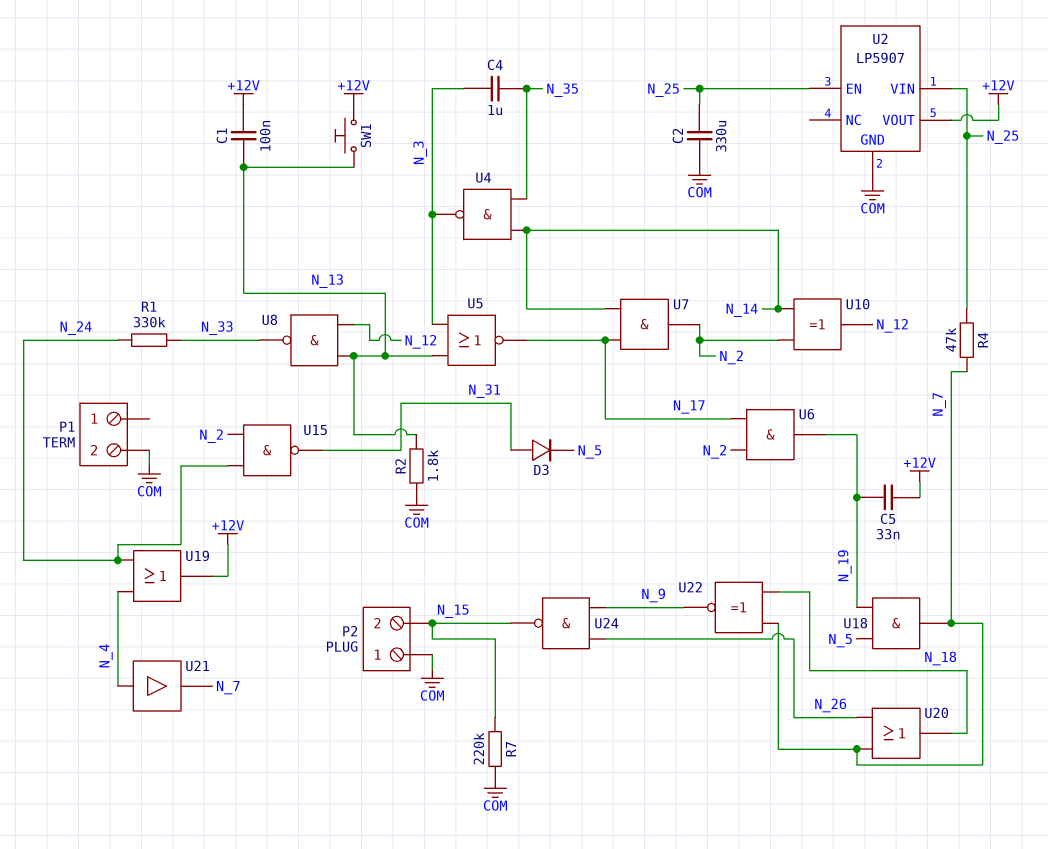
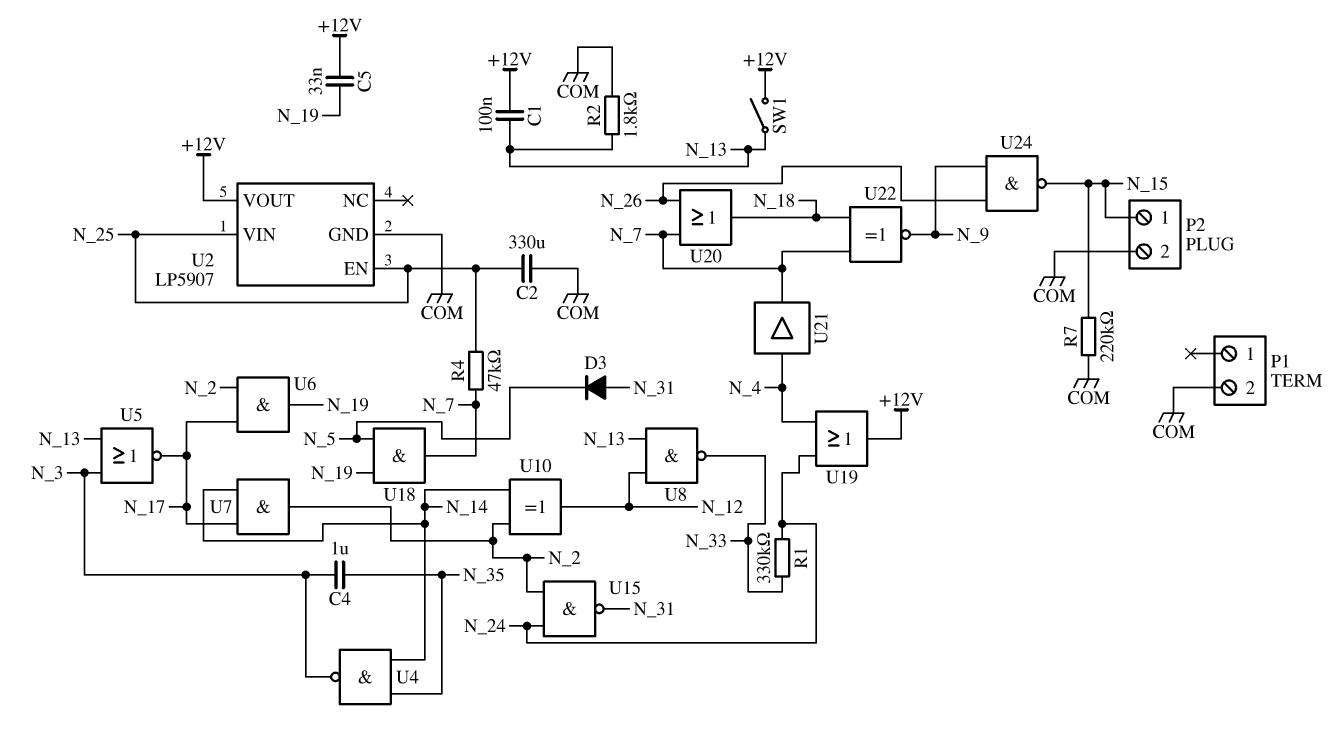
P2 pin 1: COM -> N_15
P2 pin 2: N_15 -> COM
SW1: button (+12V, N_13) -> switch (+12V, N_13)

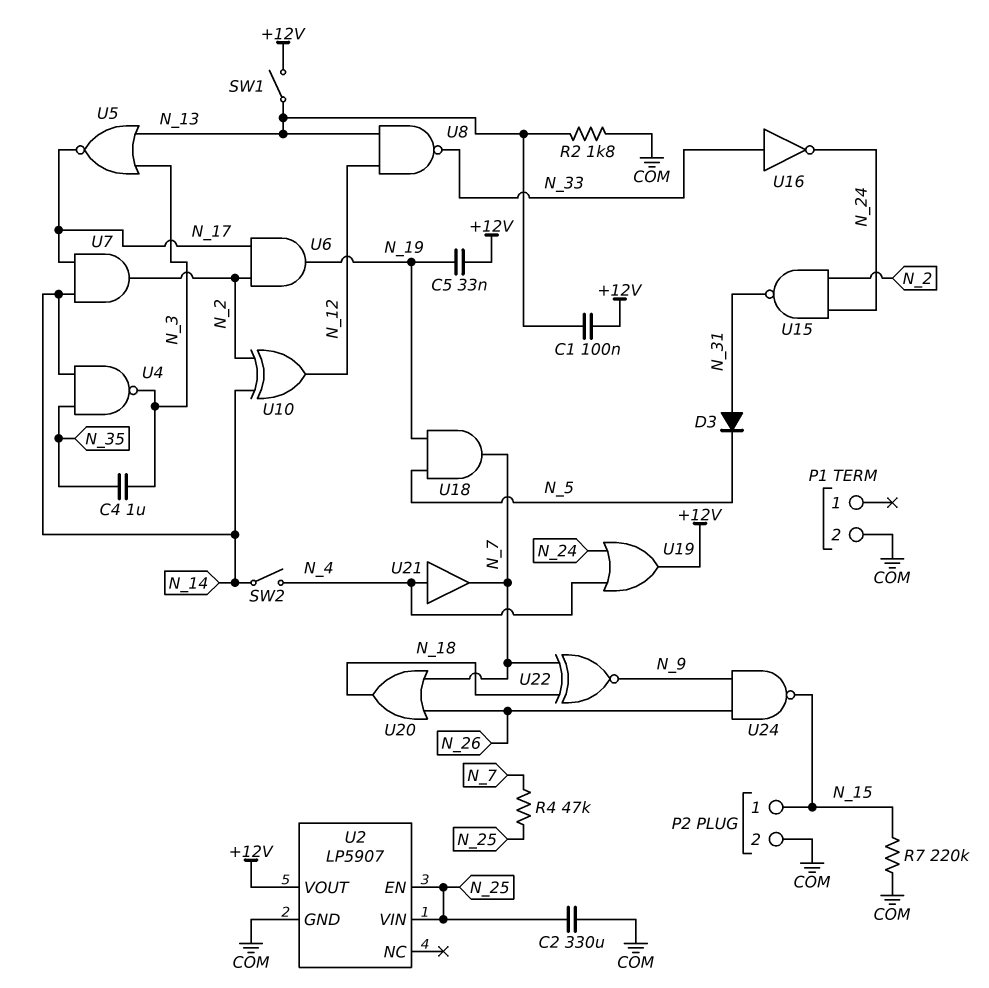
R1: 330k (N_24, N_33) -> none
SW2: none -> switch (N_4, N_14)
U16: none -> NOT (in N_33, out N_24)

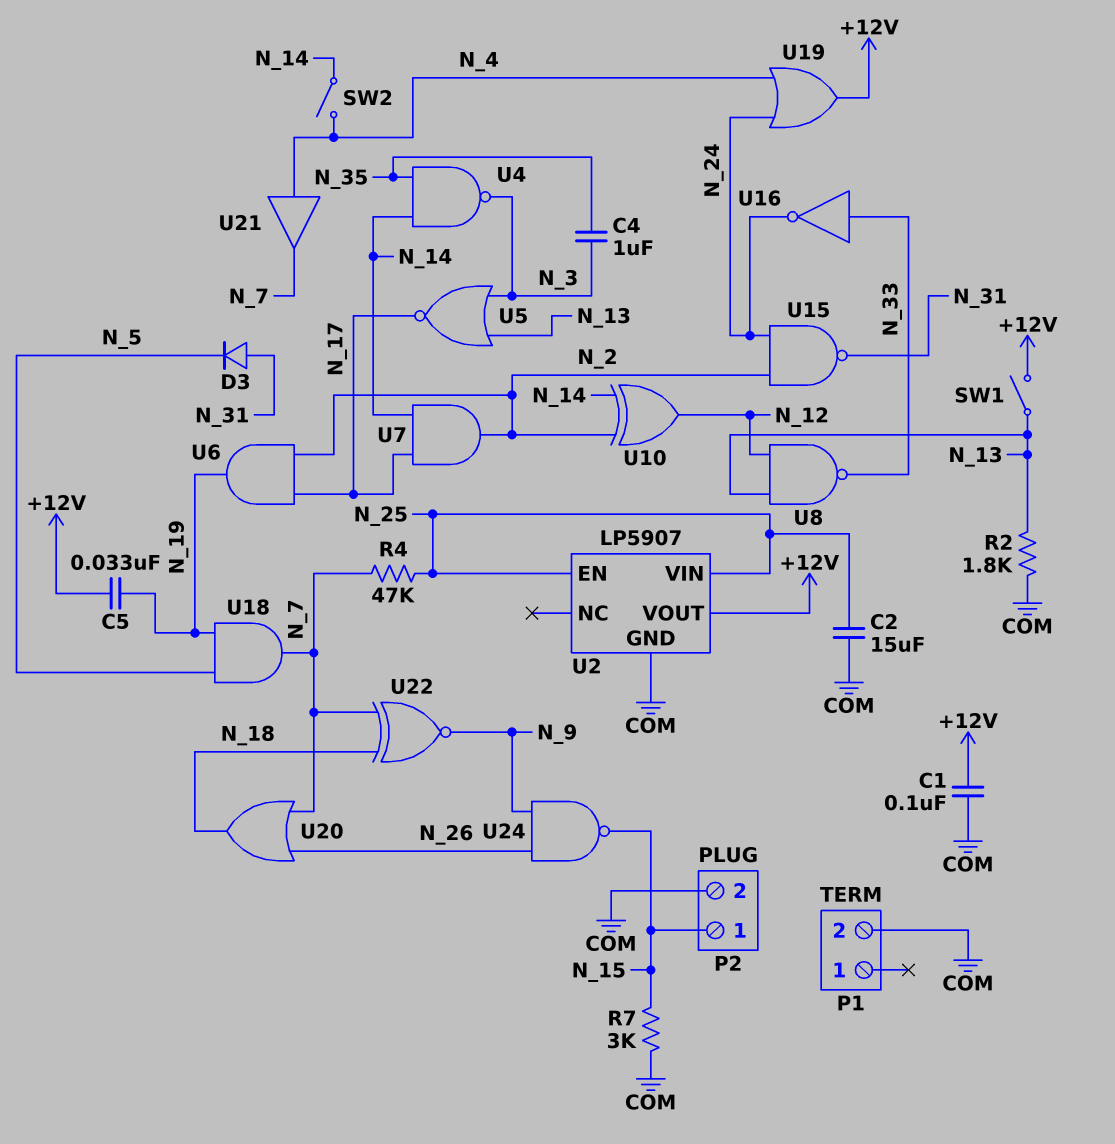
C1: 100nF (+12V, N_13) -> 100nF (+12V, COM)
C2: 330uF (COM, N_25) -> 15uF (COM, N_25)
R7: 220k (COM, N_15) -> 3k (COM, N_15)

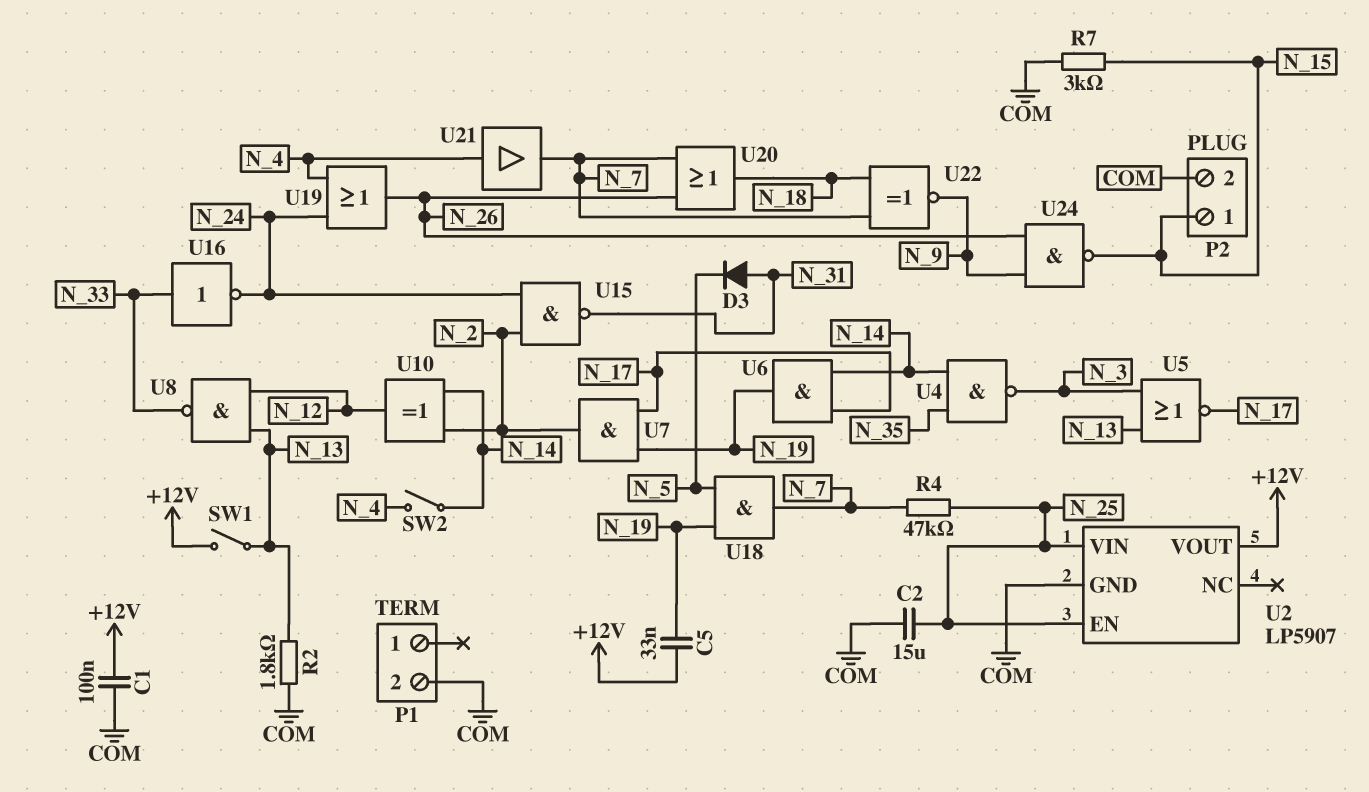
C4: 1uF (N_3, N_35) -> none
U6: AND (in N_2, in N_17, out N_19) -> AND (in N_14, in N_17, out N_19)
U7: AND (in N_14, in N_17, out N_2) -> AND (in N_17, in N_19, out N_2)
U19: OR (in N_4, in N_24, out +12V) -> OR (in N_4, in N_24, out N_26)

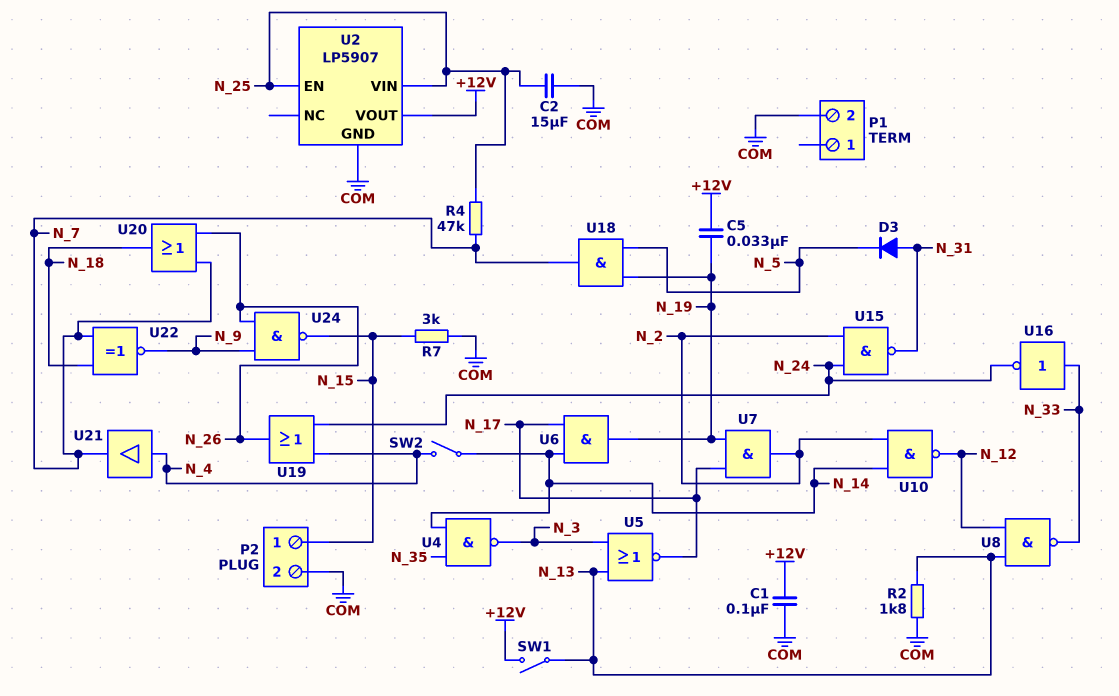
U10: XOR (in N_2, in N_14, out N_12) -> NAND (in N_2, in N_14, out N_12)

